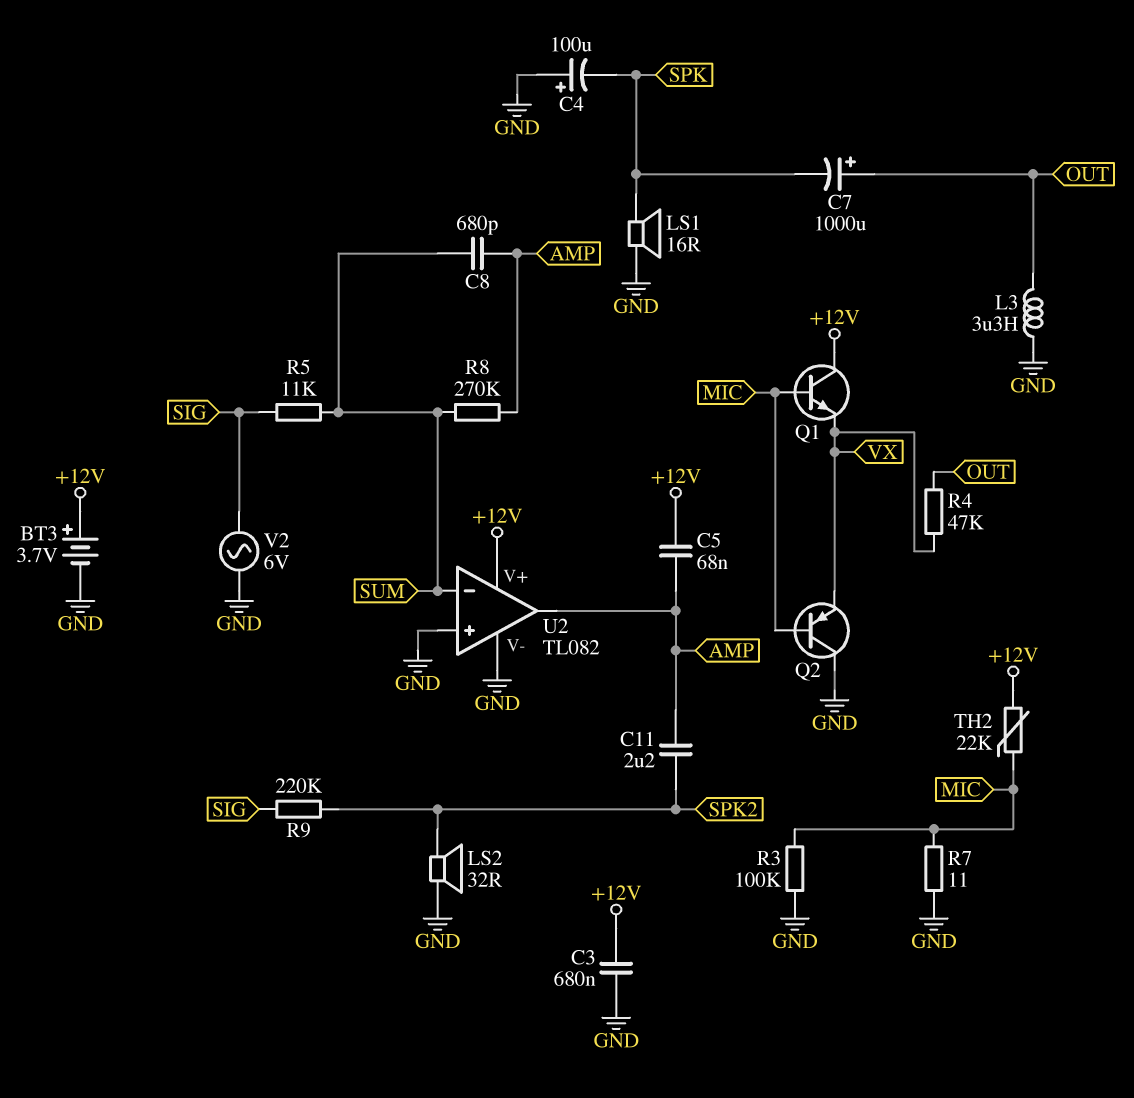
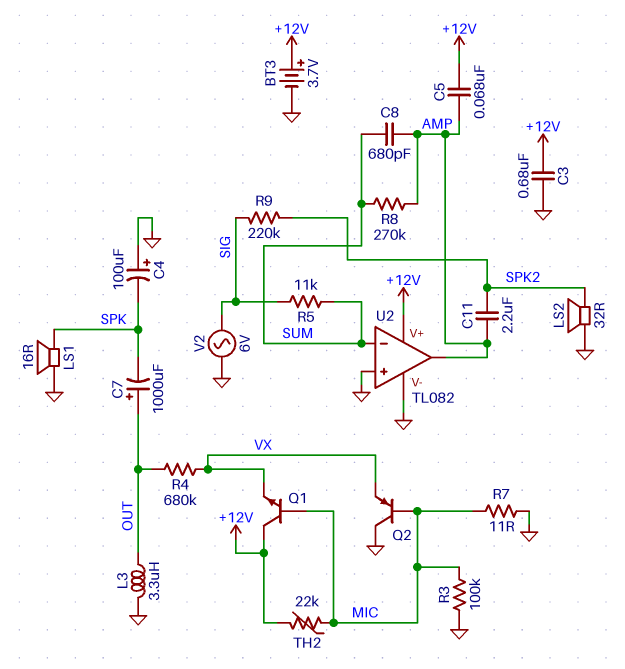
R4: 47k (OUT, VX) -> 680k (OUT, VX)

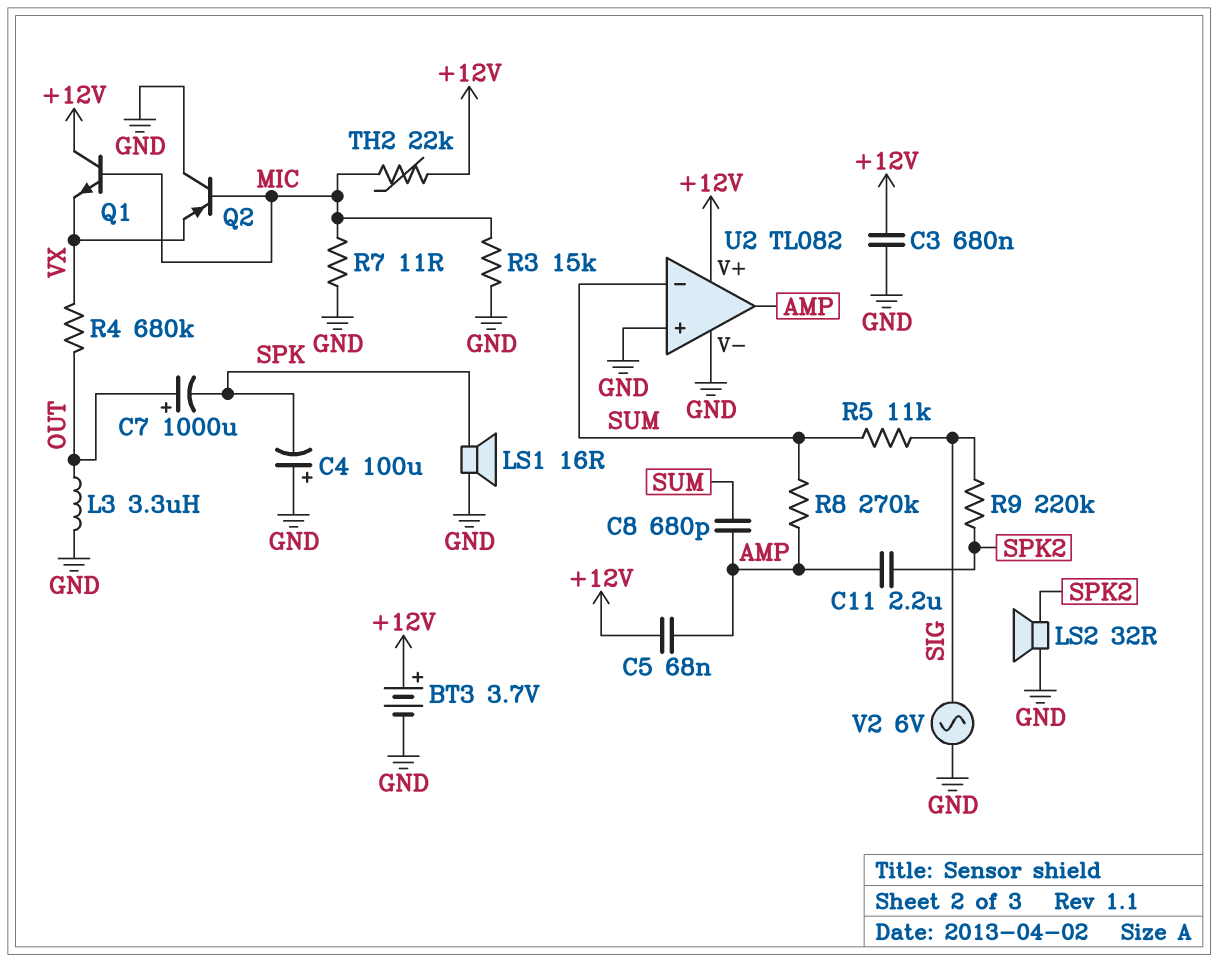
R3: 100k (GND, MIC) -> 15k (GND, MIC)

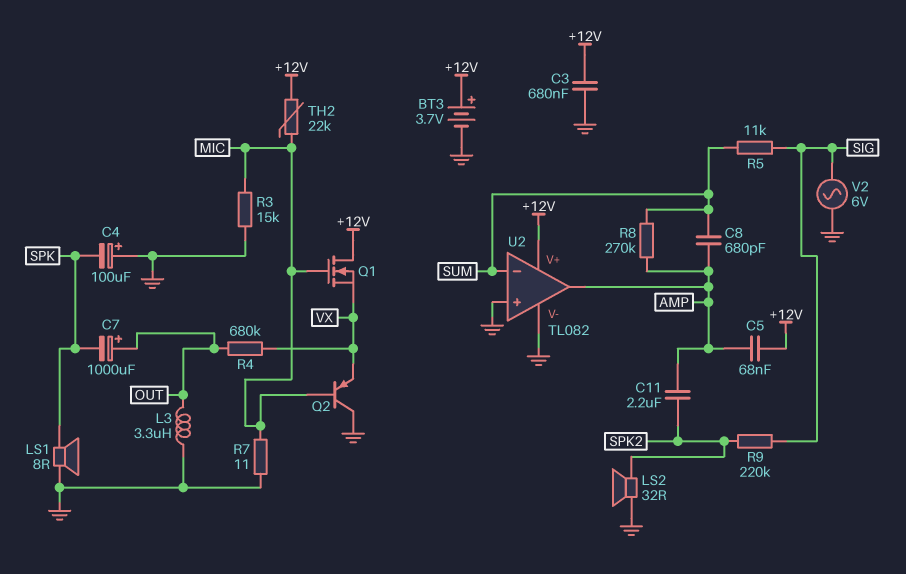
LS1: speaker 16R (GND, SPK) -> speaker 8R (GND, SPK)
Q1: NPN (B MIC, C +12V, E VX) -> NMOS (G MIC, D +12V, S VX)

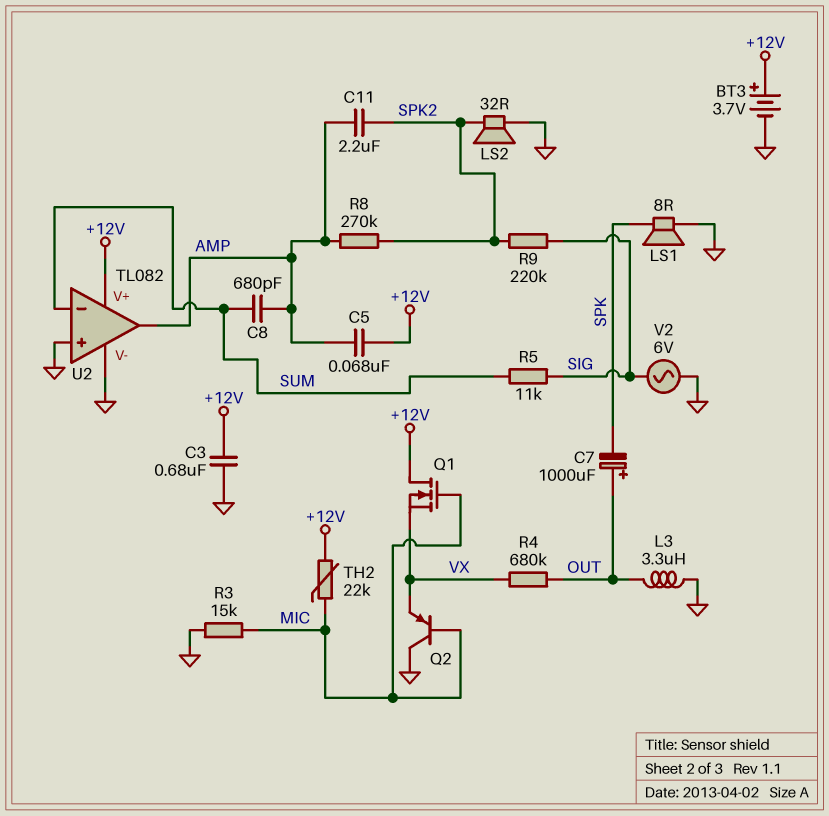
C4: 100uF (plus GND, minus SPK) -> none
R7: 11 (GND, MIC) -> none
R8: 270k (AMP, SUM) -> 270k (AMP, SPK2)

